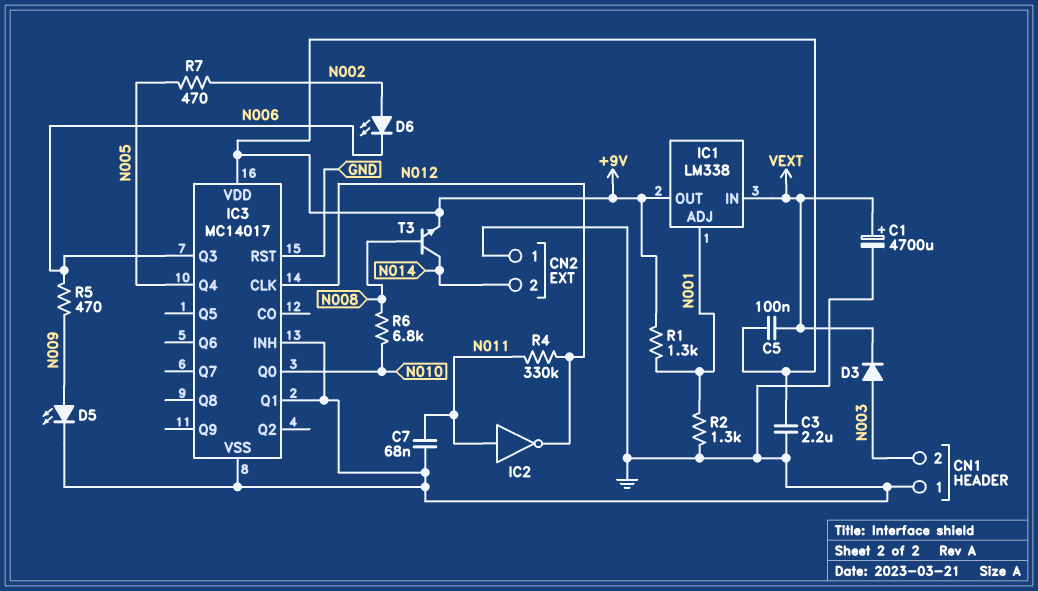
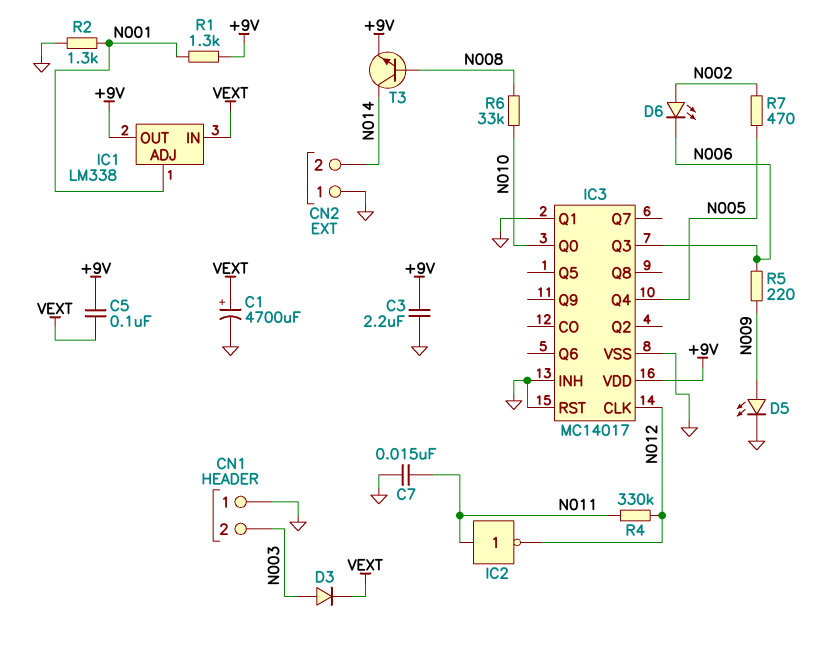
C7: 68nF (GND, N011) -> 15nF (GND, N011)
R5: 470 (N006, N009) -> 220 (N006, N009)
R6: 6.8k (N008, N010) -> 33k (N008, N010)

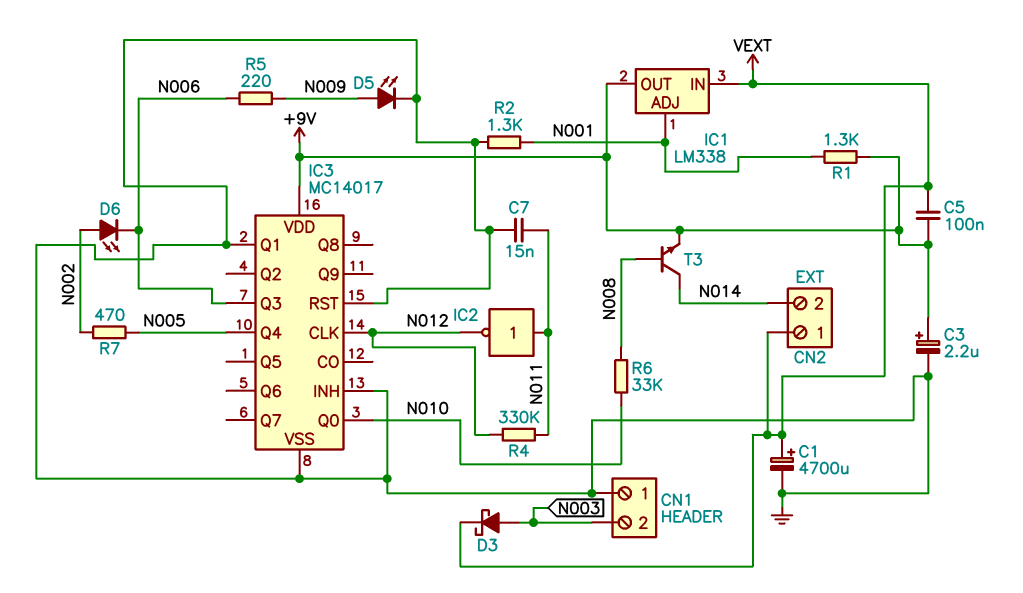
C3: 2.2uF (+9V, GND) -> 2.2uF (plus +9V, minus GND)
CN2 pin 1: GND -> VEXT
D3: diode (A N003, K VEXT) -> schottky (A N003, K VEXT)

